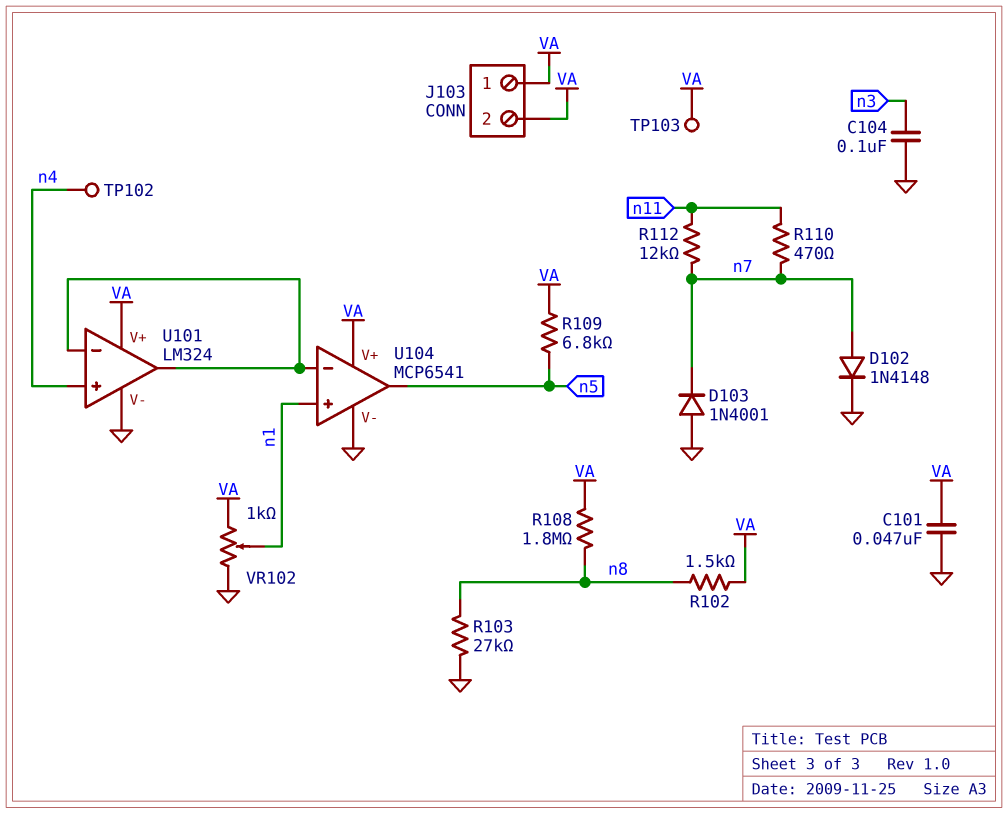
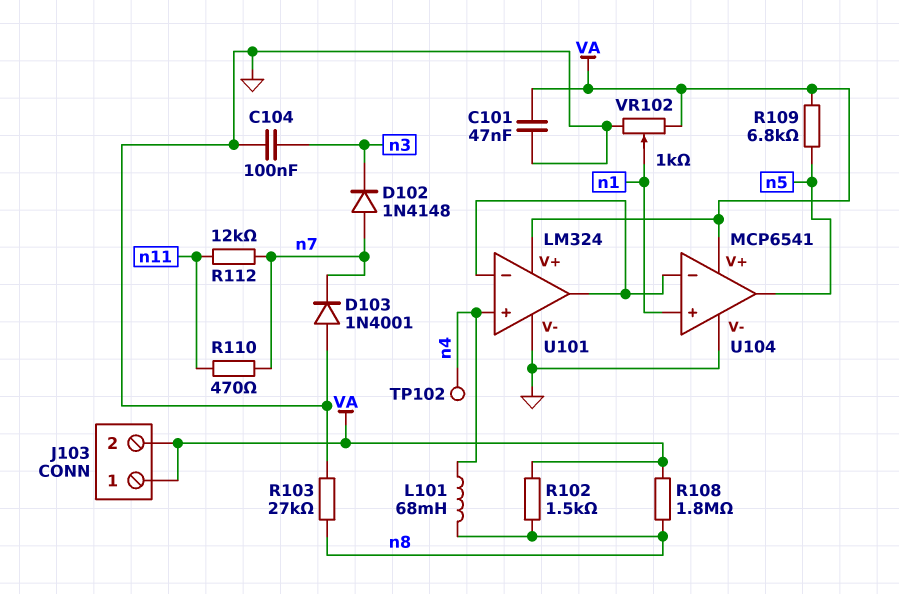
D102: diode 1N4148 (A n7, K GND) -> diode 1N4148 (A n7, K n3)
L101: none -> 68mH (n4, n8)
TP103: test point (VA) -> none

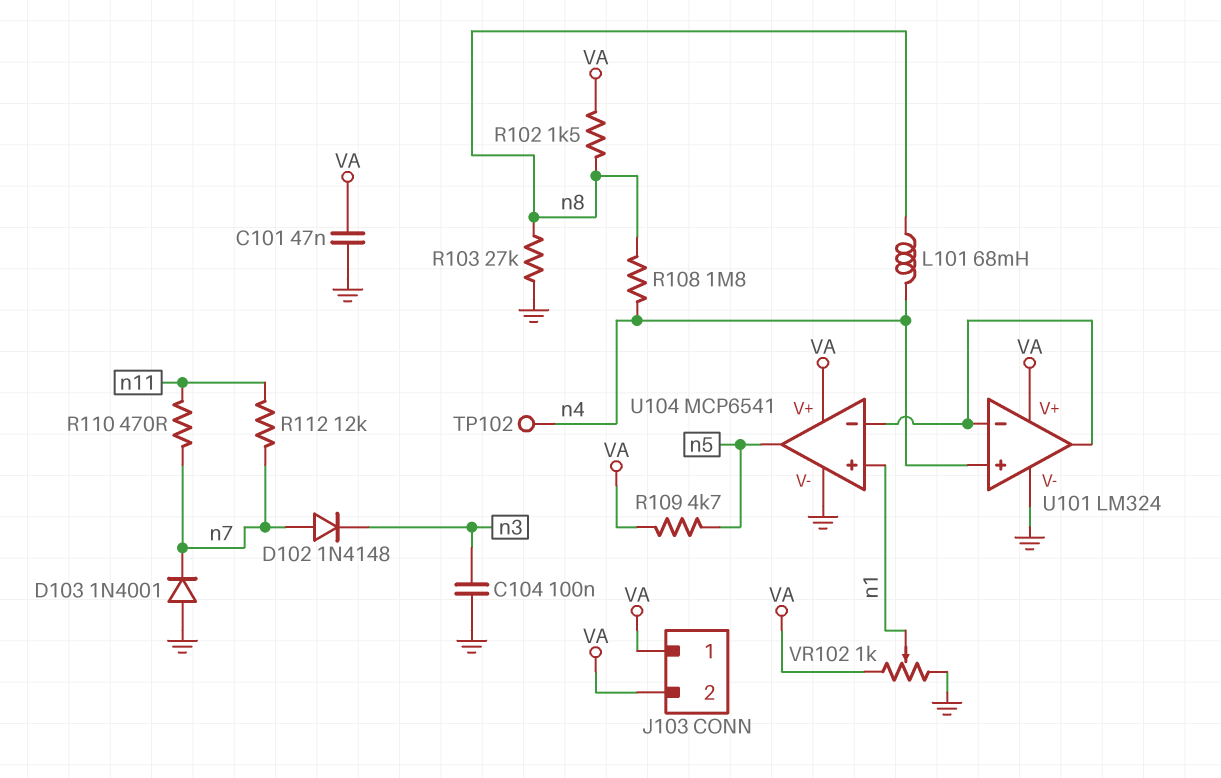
R108: 1.8M (VA, n8) -> 1.8M (n4, n8)
R109: 6.8k (VA, n5) -> 4.7k (VA, n5)

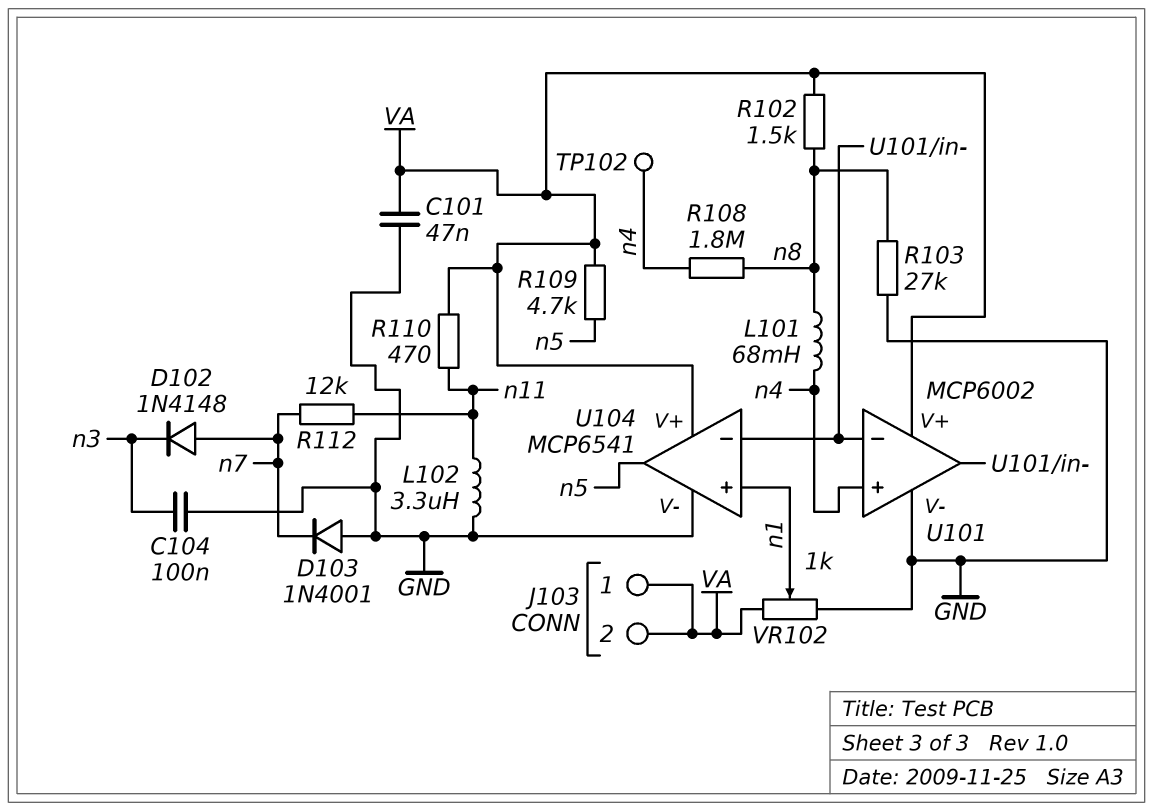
L102: none -> 3.3uH (GND, n11)
R110: 470 (n7, n11) -> 470 (VA, n11)
U101: LM324 -> MCP6002

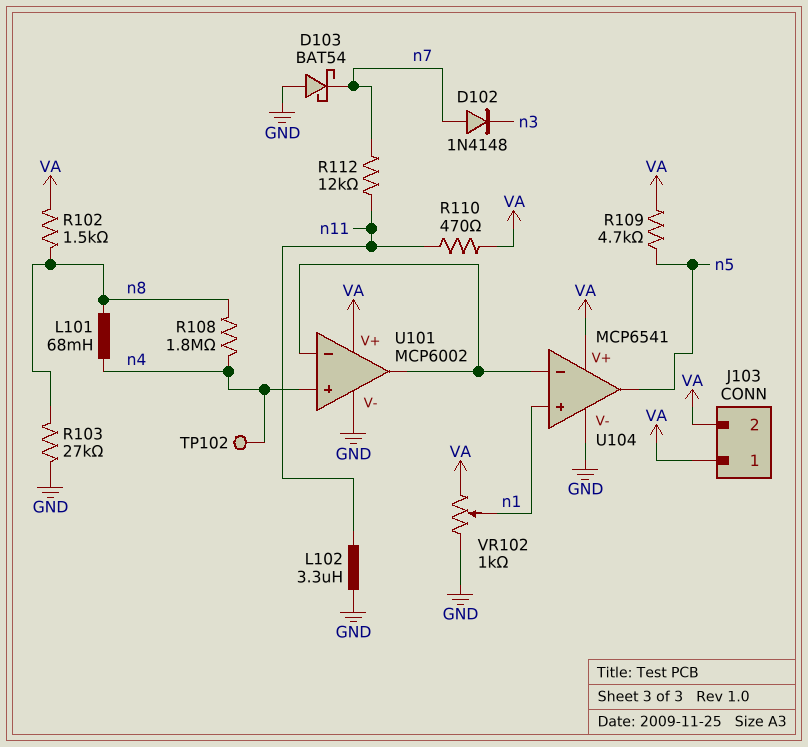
C101: 47nF (GND, VA) -> none
C104: 100nF (GND, n3) -> none
D103: diode 1N4001 (A GND, K n7) -> schottky BAT54 (A GND, K n7)

